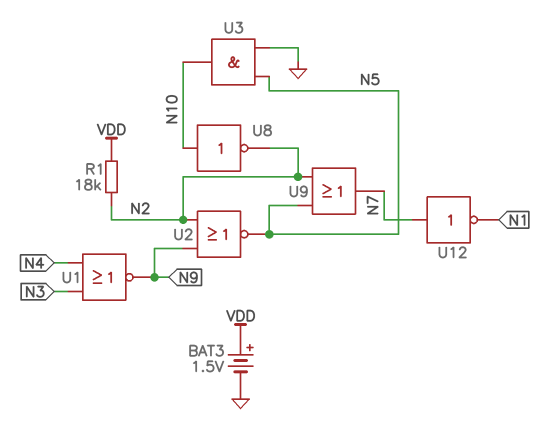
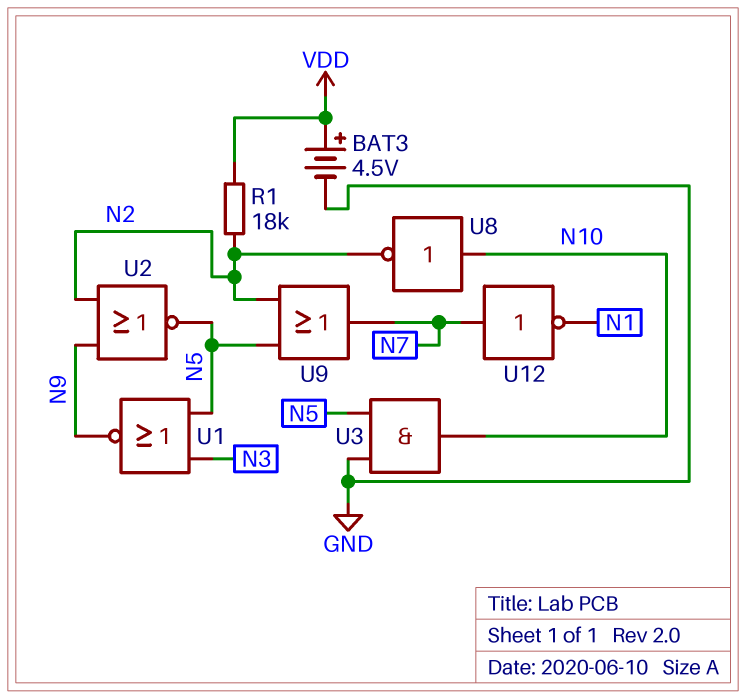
BAT3: 1.5V (plus VDD, minus GND) -> 4.5V (plus VDD, minus GND)
U1: NOR (in N3, in N4, out N9) -> NOR (in N3, in N5, out N9)

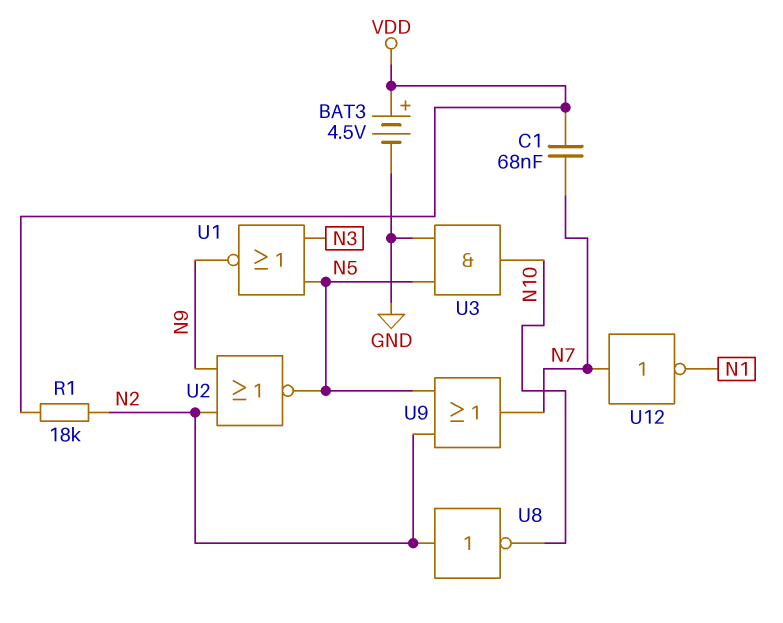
C1: none -> 68nF (N7, VDD)
U8: NOT (in N10, out N2) -> NOT (in N2, out N10)

